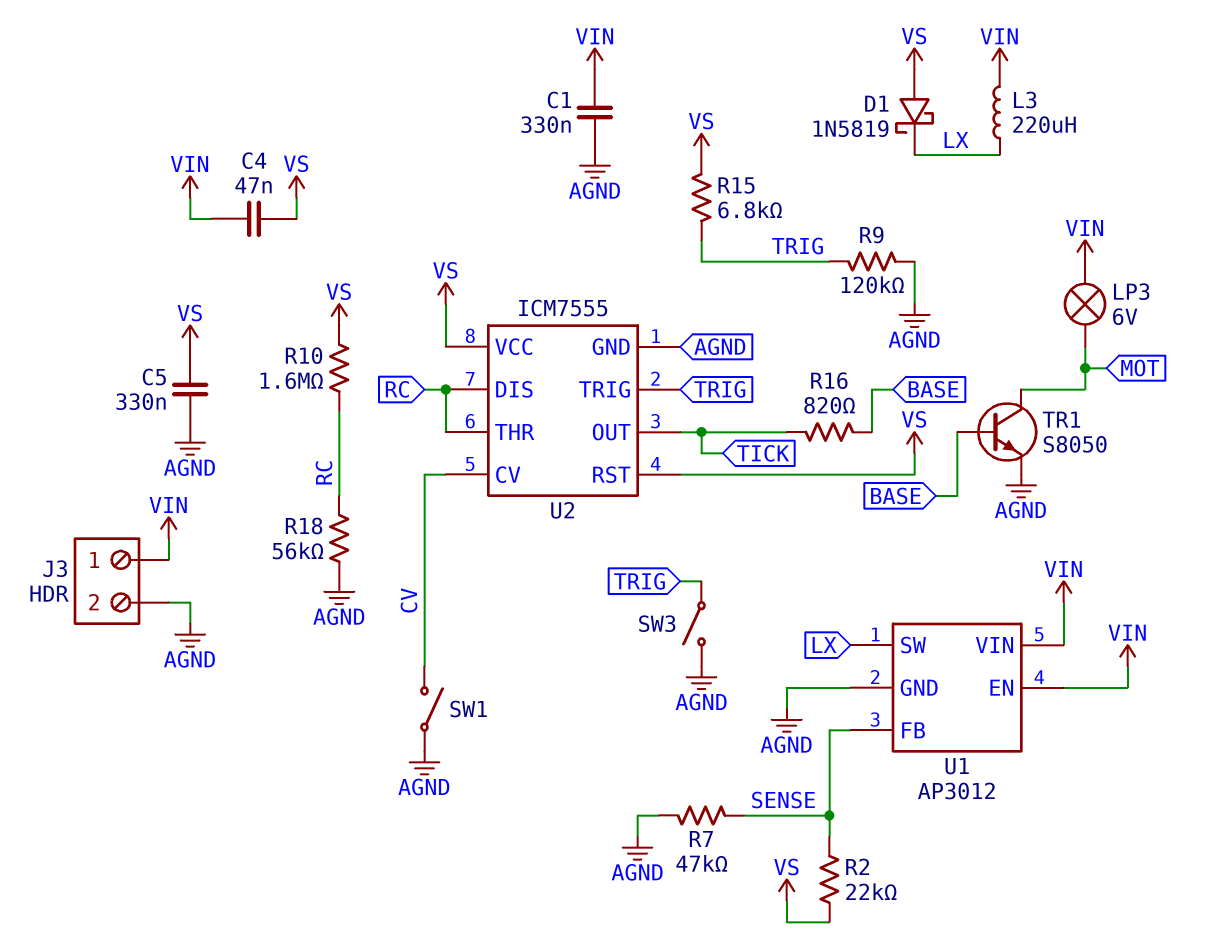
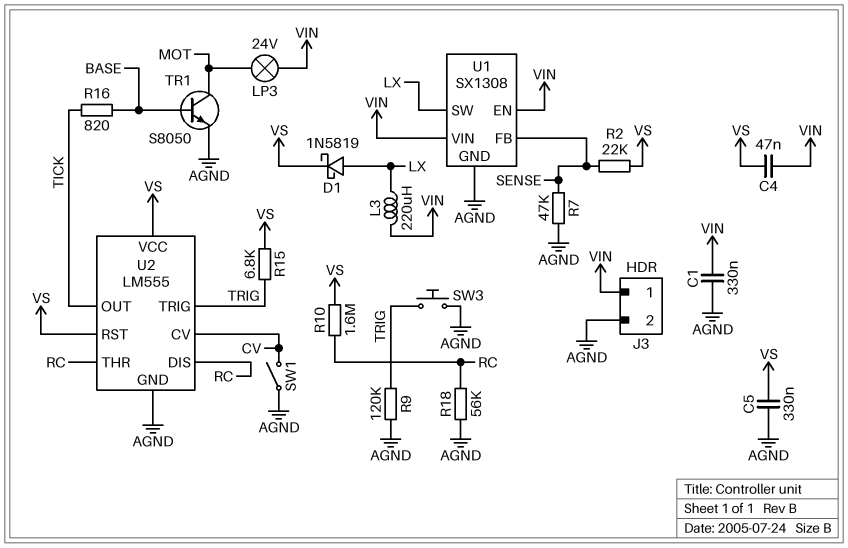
D1: schottky 1N5819 (A VS, K LX) -> schottky 1N5819 (A LX, K VS)
LP3: lamp 6V (MOT, VIN) -> lamp 24V (MOT, VIN)
SW3: switch (AGND, TRIG) -> button (AGND, TRIG)
U1: AP3012 -> SX1308
U2: ICM7555 -> LM555

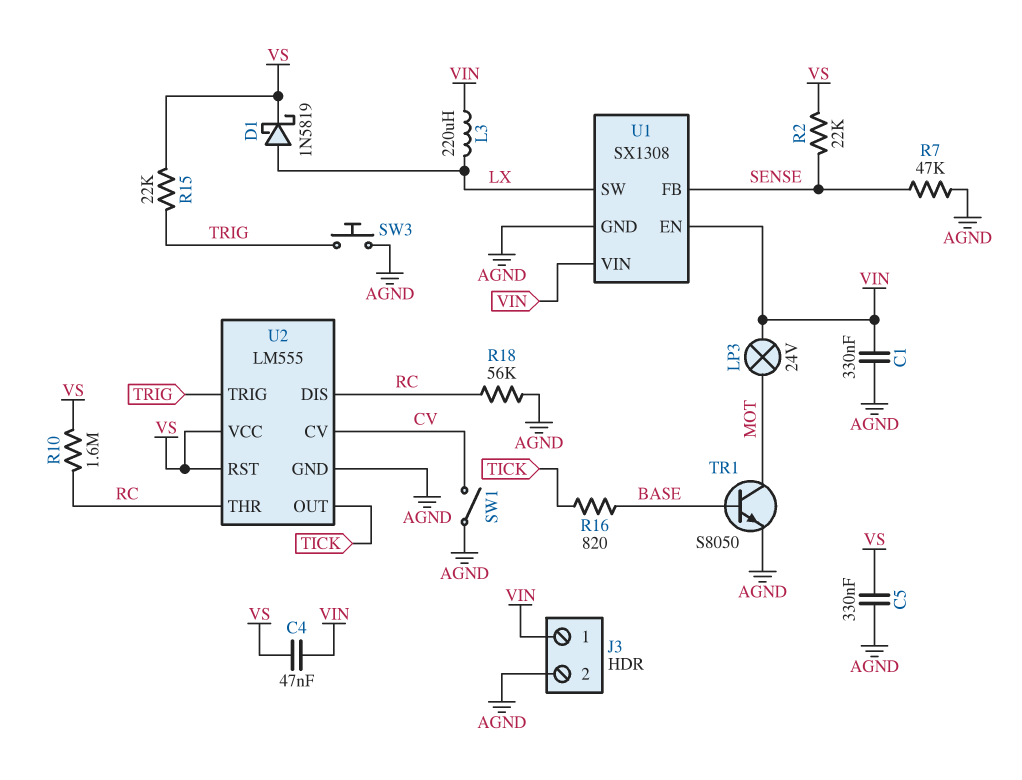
R9: 120k (AGND, TRIG) -> none
R15: 6.8k (TRIG, VS) -> 22k (TRIG, VS)

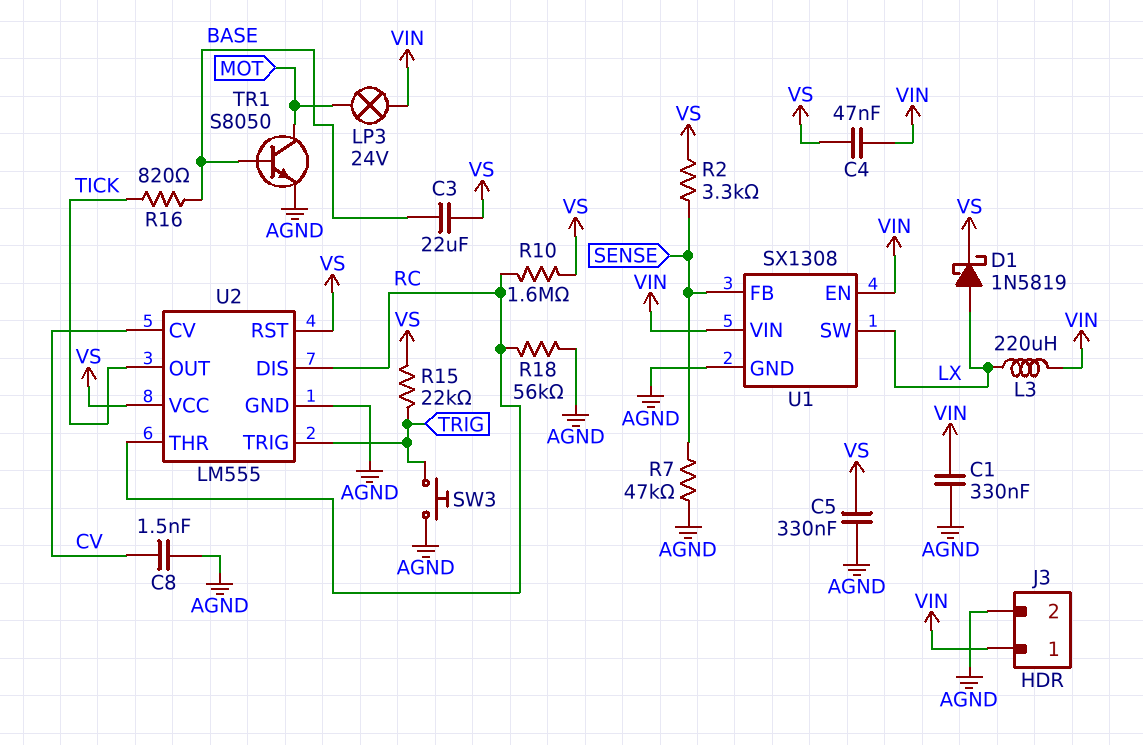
C3: none -> 22uF (BASE, VS)
C8: none -> 1.5nF (AGND, CV)
R2: 22k (SENSE, VS) -> 3.3k (SENSE, VS)
SW1: switch (AGND, CV) -> none

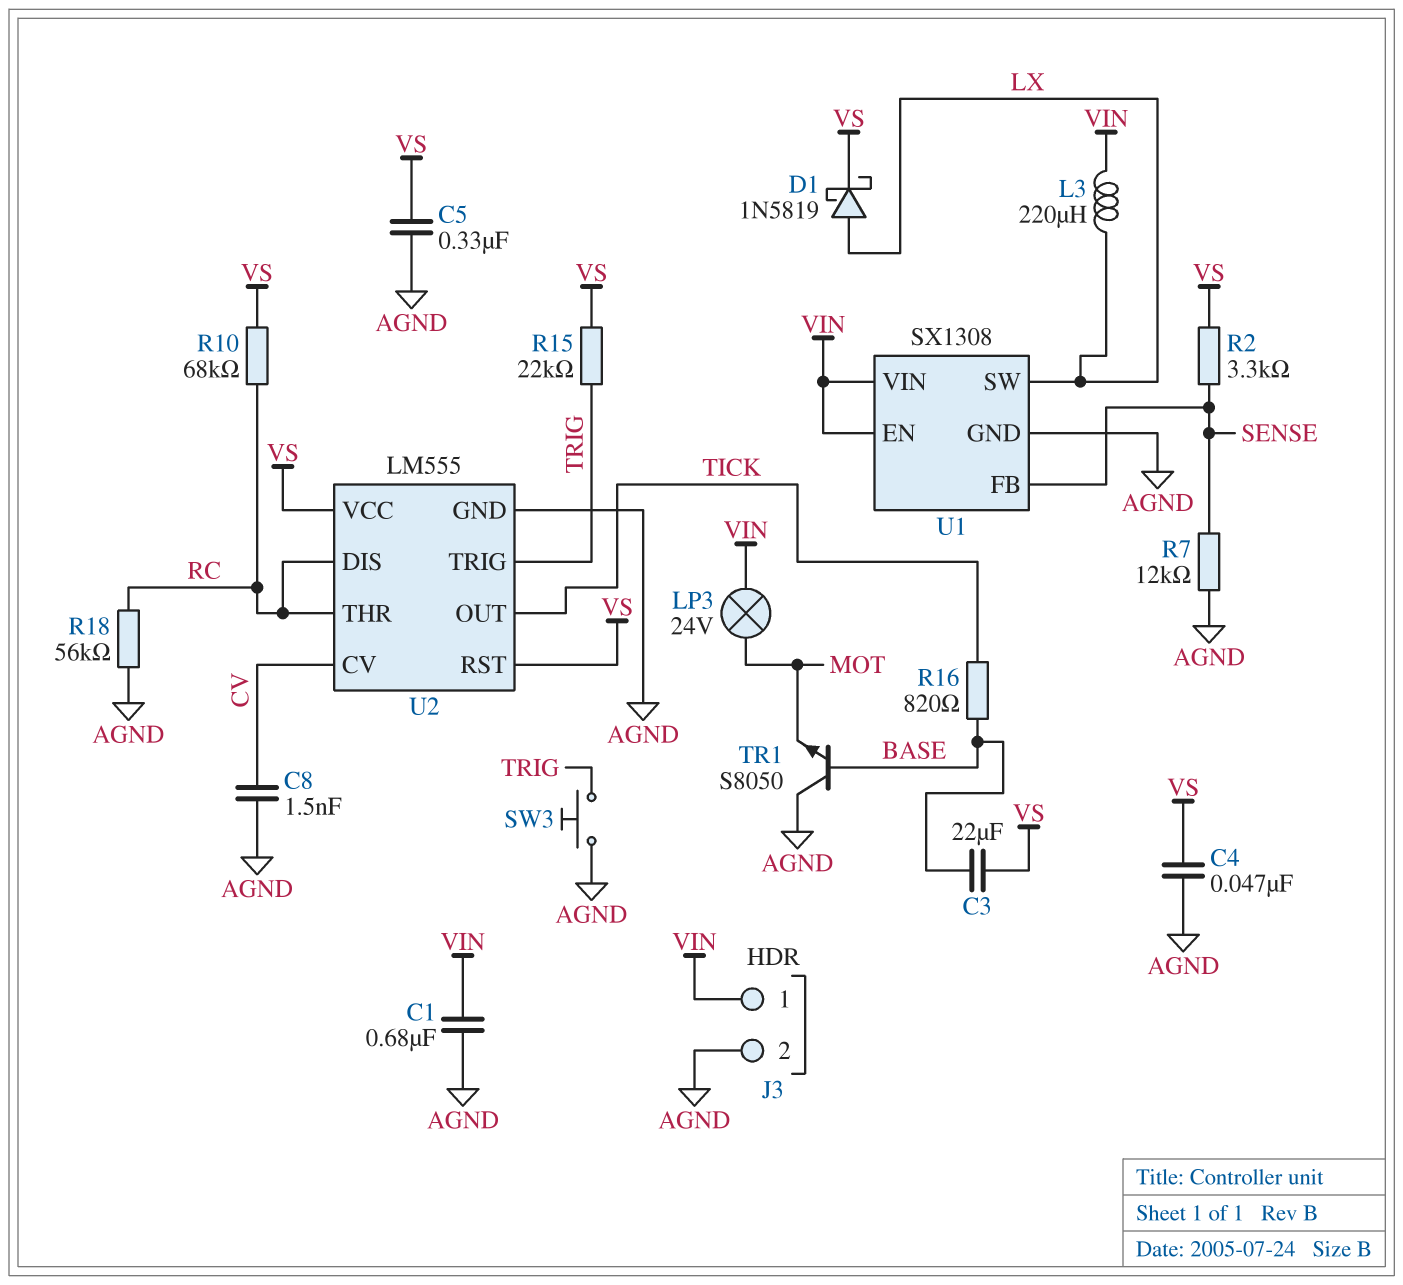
C1: 330nF (AGND, VIN) -> 680nF (AGND, VIN)
C4: 47nF (VIN, VS) -> 47nF (AGND, VS)
R7: 47k (AGND, SENSE) -> 12k (AGND, SENSE)
R10: 1.6M (RC, VS) -> 68k (RC, VS)
TR1: NPN S8050 (B BASE, C MOT, E AGND) -> NPN S8050 (B BASE, C AGND, E MOT)

